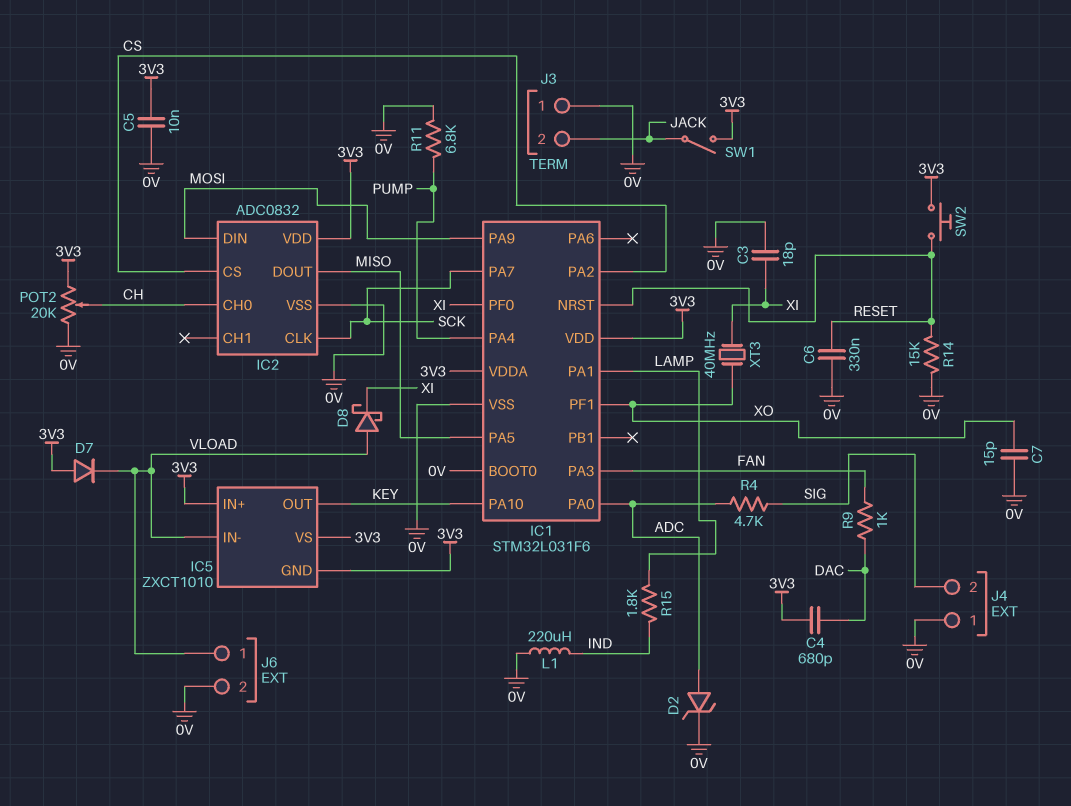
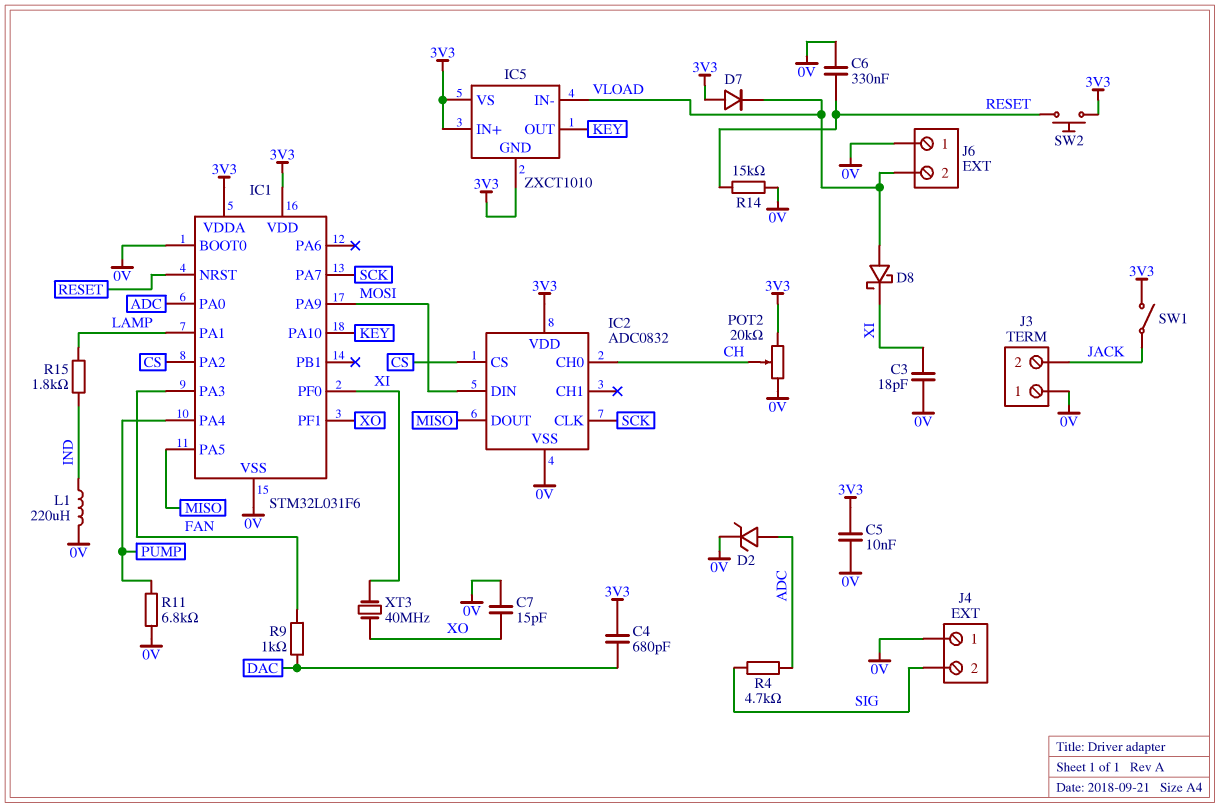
J6 pin 1: VLOAD -> 0V
J6 pin 2: 0V -> VLOAD

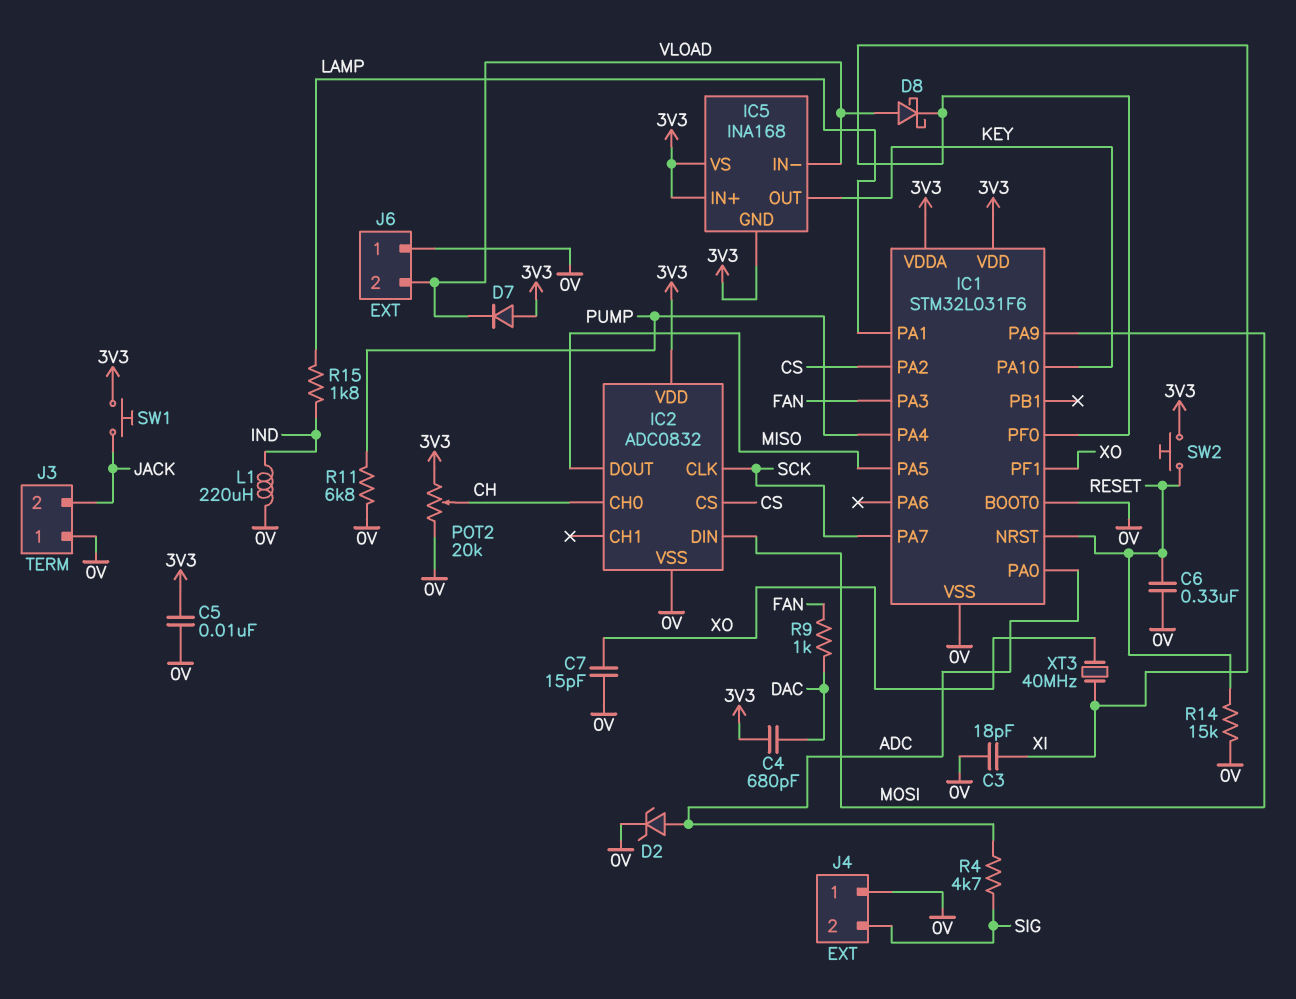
IC5: ZXCT1010 -> INA168
SW1: switch (3V3, JACK) -> button (3V3, JACK)

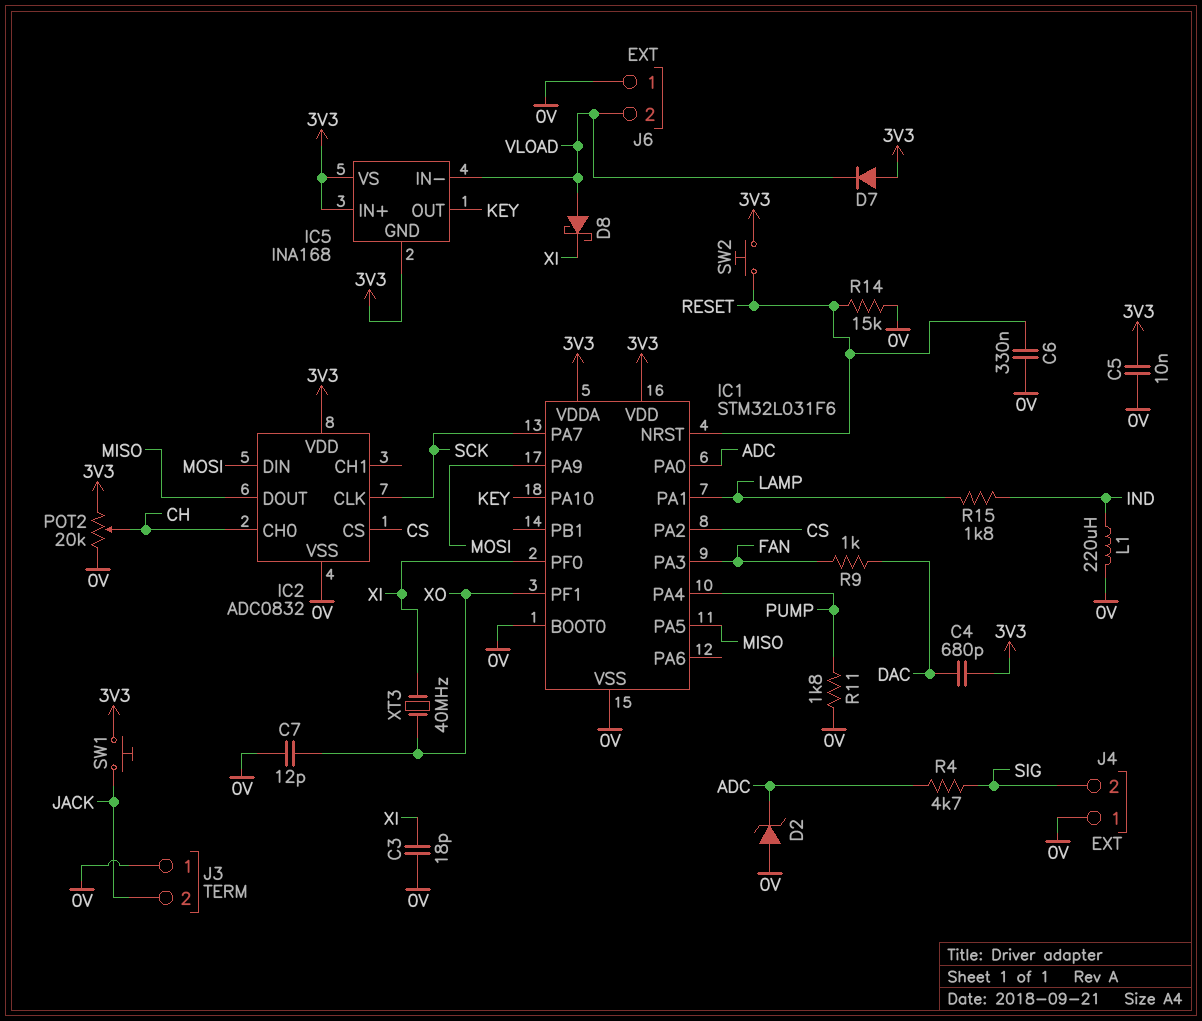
C7: 15pF (0V, XO) -> 12pF (0V, XO)
D2: zener (A ADC, K 0V) -> zener (A 0V, K ADC)
R11: 6.8k (0V, PUMP) -> 1.8k (0V, PUMP)

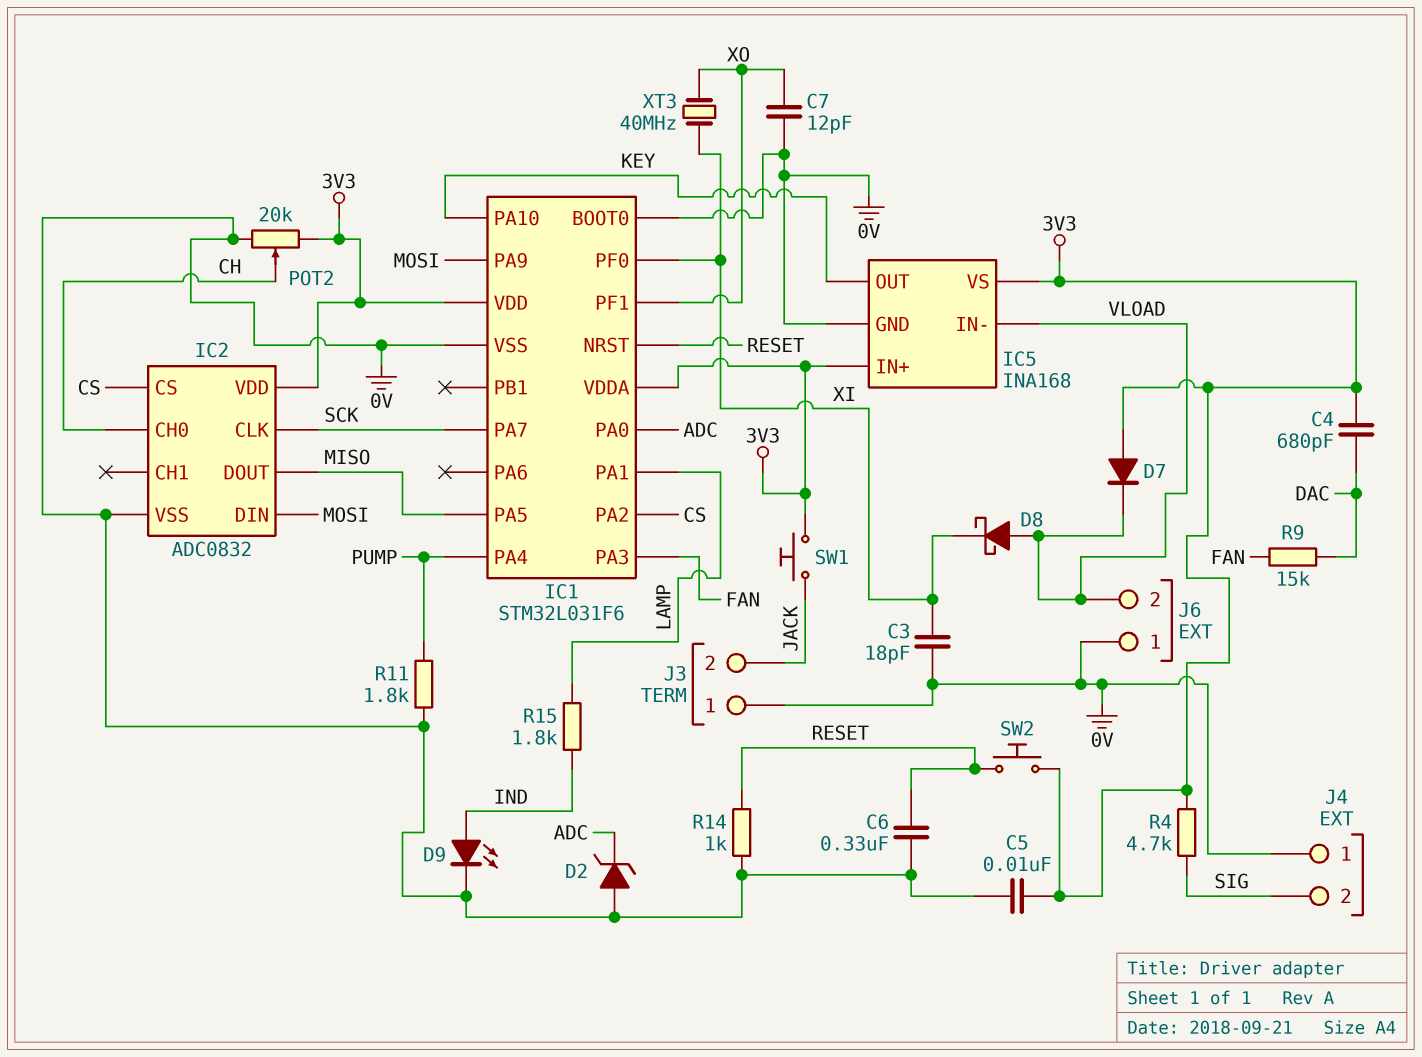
D9: none -> LED (A IND, K 0V)
IC5 pin GND: 3V3 -> 0V
L1: 220uH (0V, IND) -> none
R4: 4.7k (ADC, SIG) -> 4.7k (3V3, SIG)
R9: 1k (DAC, FAN) -> 15k (DAC, FAN)
R14: 15k (0V, RESET) -> 1k (0V, RESET)

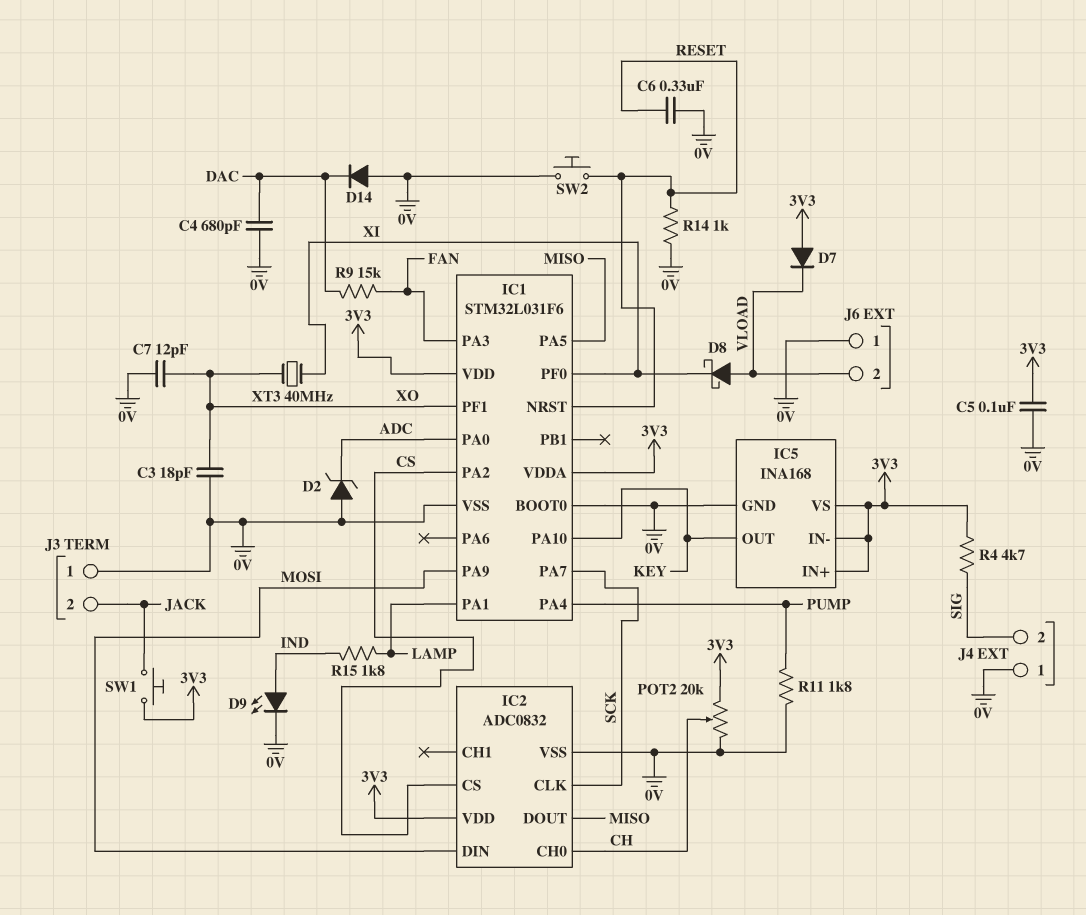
C3: 18pF (0V, XI) -> 18pF (0V, XO)
C4: 680pF (3V3, DAC) -> 680pF (0V, DAC)
C5: 10nF (0V, 3V3) -> 100nF (0V, 3V3)
D14: none -> diode (A 0V, K DAC)
IC5 pin IN-: VLOAD -> 3V3
SW2: button (3V3, RESET) -> button (0V, RESET)

